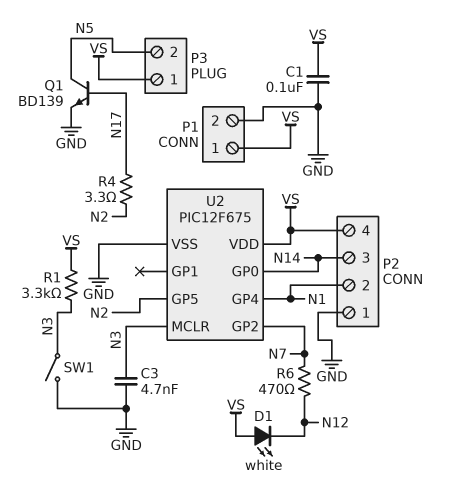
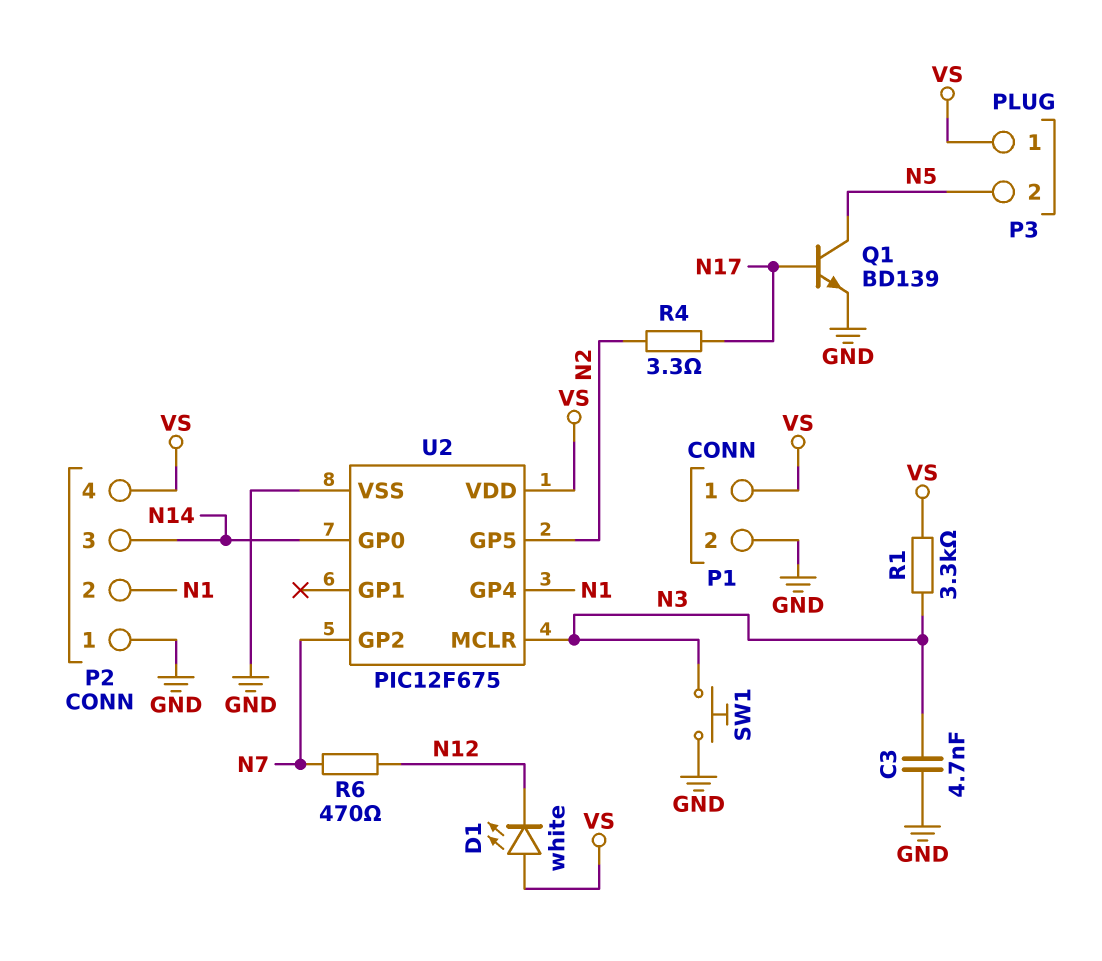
C1: 100nF (GND, VS) -> none
SW1: switch (GND, N3) -> button (GND, N3)

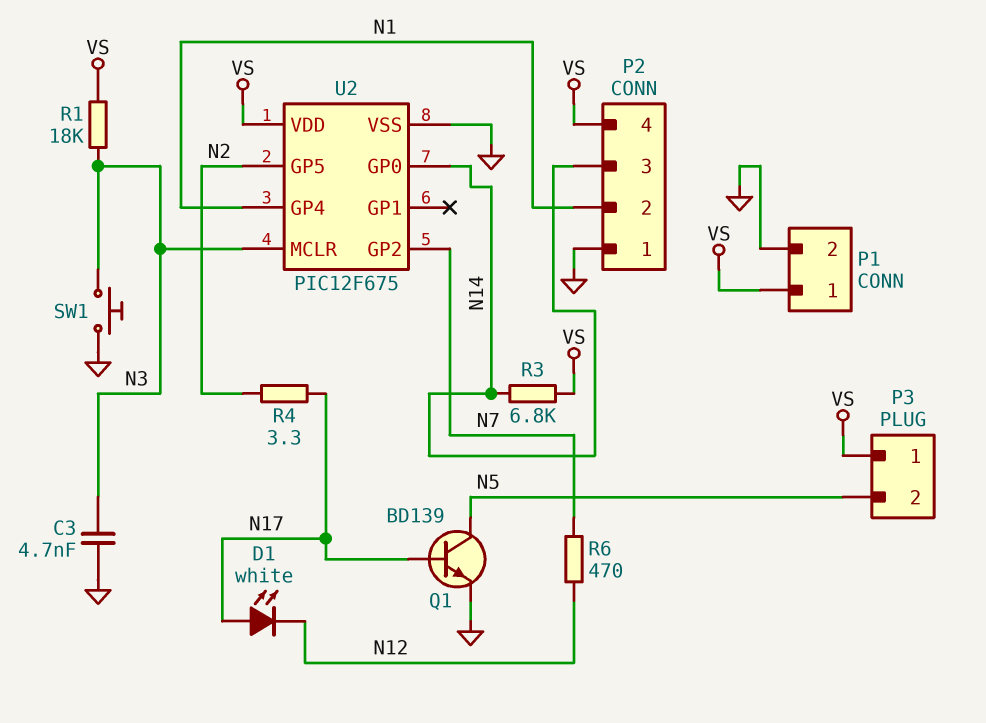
D1: LED white (A VS, K N12) -> LED white (A N17, K N12)
R1: 3.3k (N3, VS) -> 18k (N3, VS)
R3: none -> 6.8k (N14, VS)

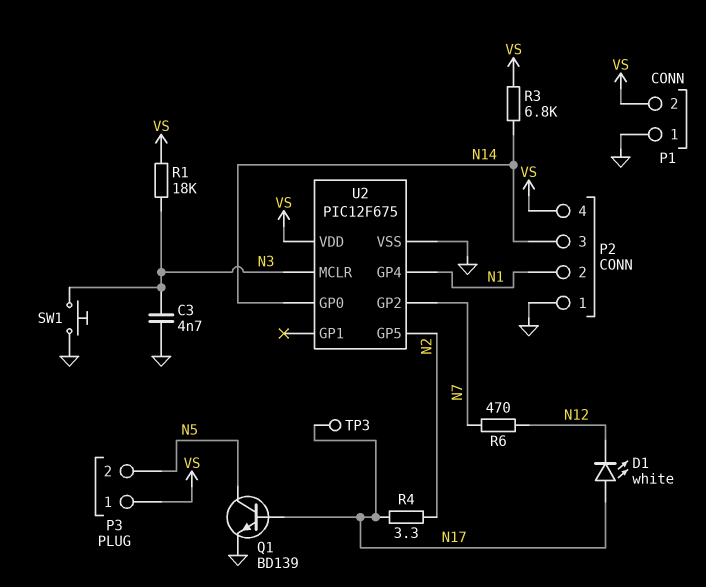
P1 pin 1: VS -> GND
P1 pin 2: GND -> VS
TP3: none -> test point (N17)

